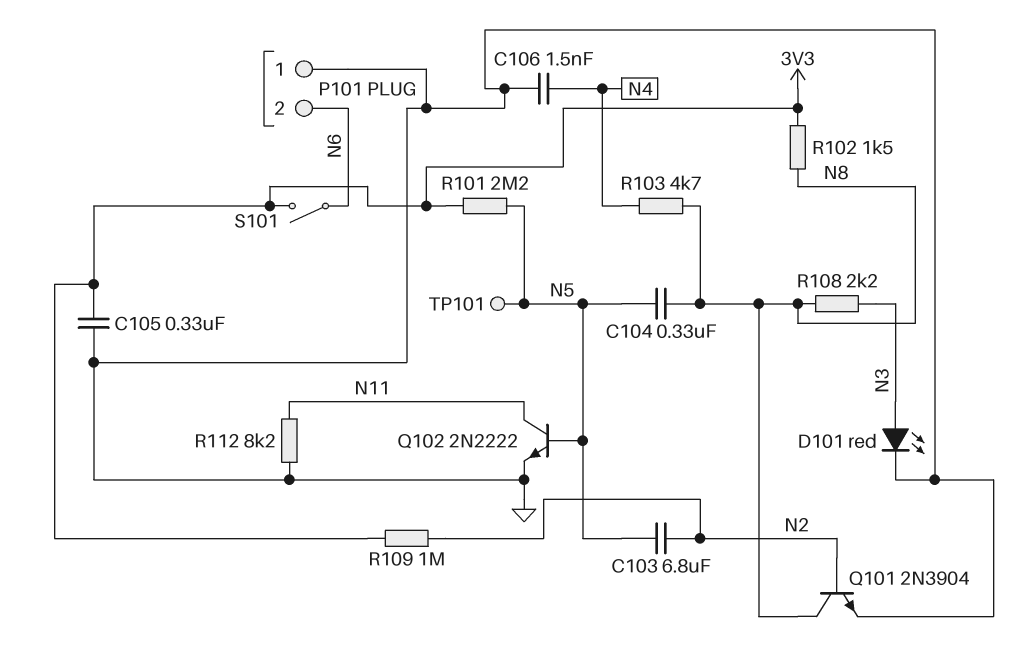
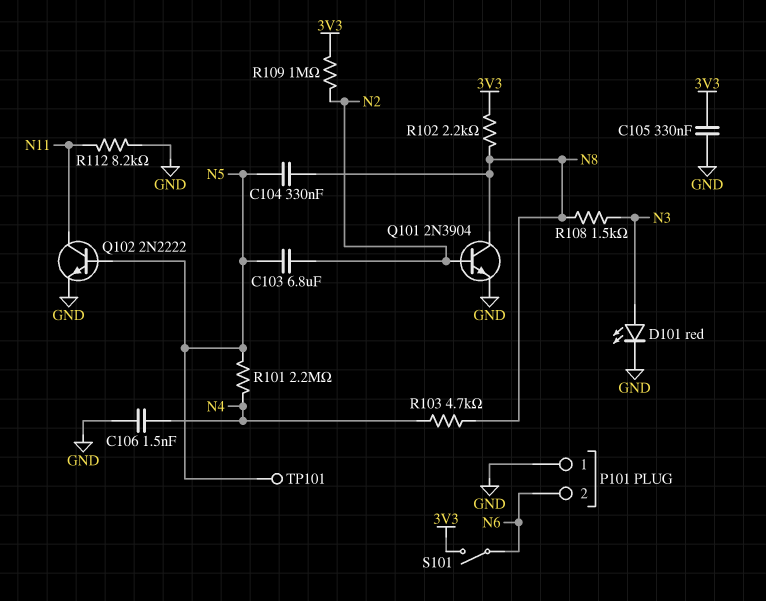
R101: 2.2M (3V3, N5) -> 2.2M (N4, N5)
R102: 1.5k (3V3, N8) -> 2.2k (3V3, N8)
R108: 2.2k (N3, N8) -> 1.5k (N3, N8)

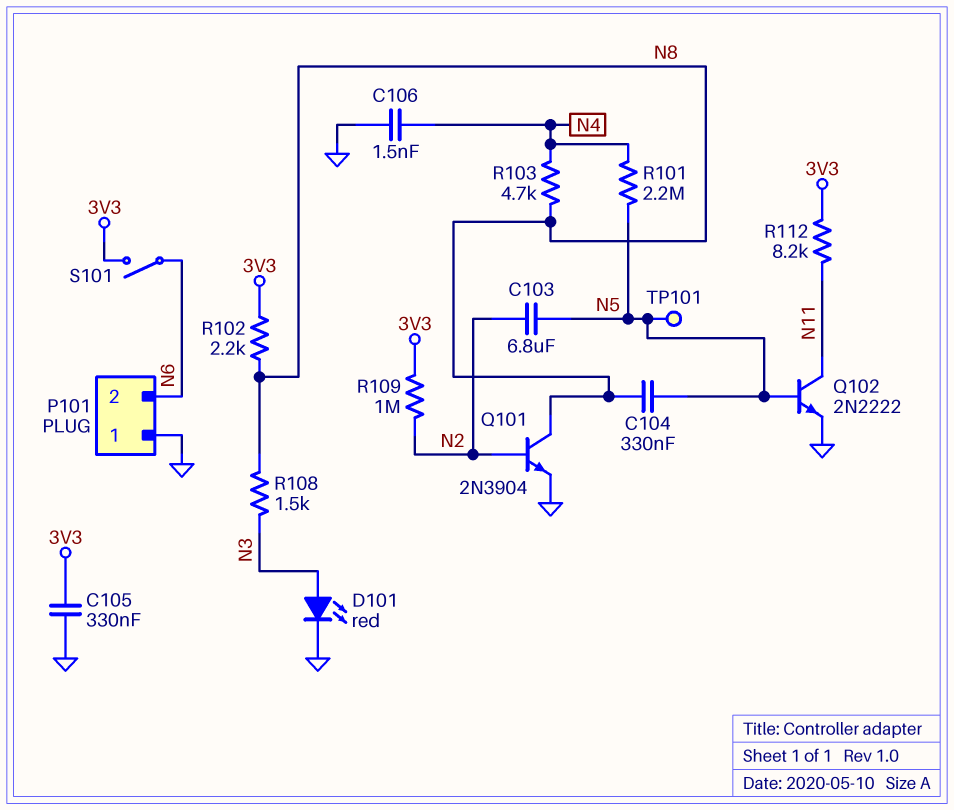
R112: 8.2k (GND, N11) -> 8.2k (3V3, N11)

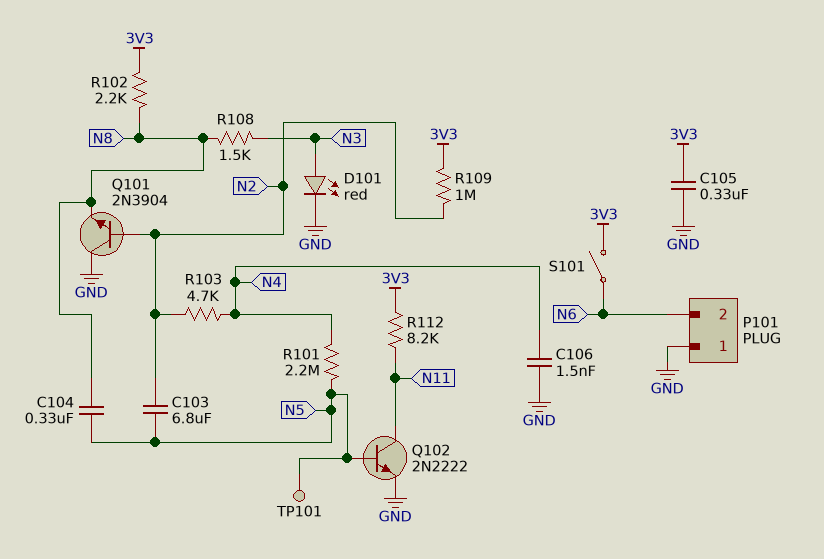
Q101: NPN 2N3904 (B N2, C N8, E GND) -> NPN 2N3904 (B N2, C GND, E N8)
R103: 4.7k (N4, N8) -> 4.7k (N2, N4)

